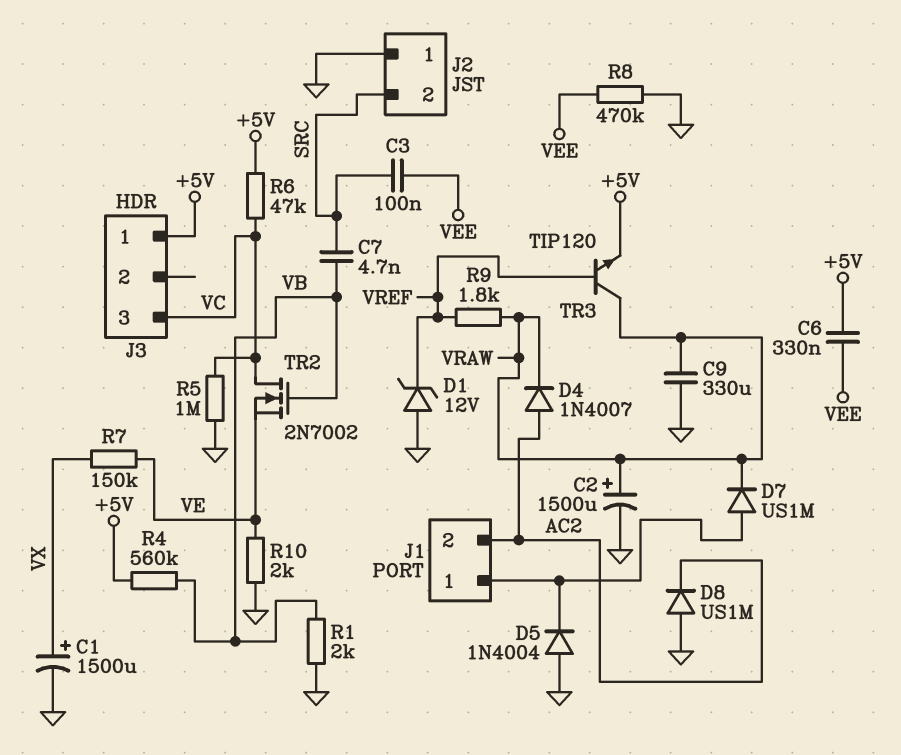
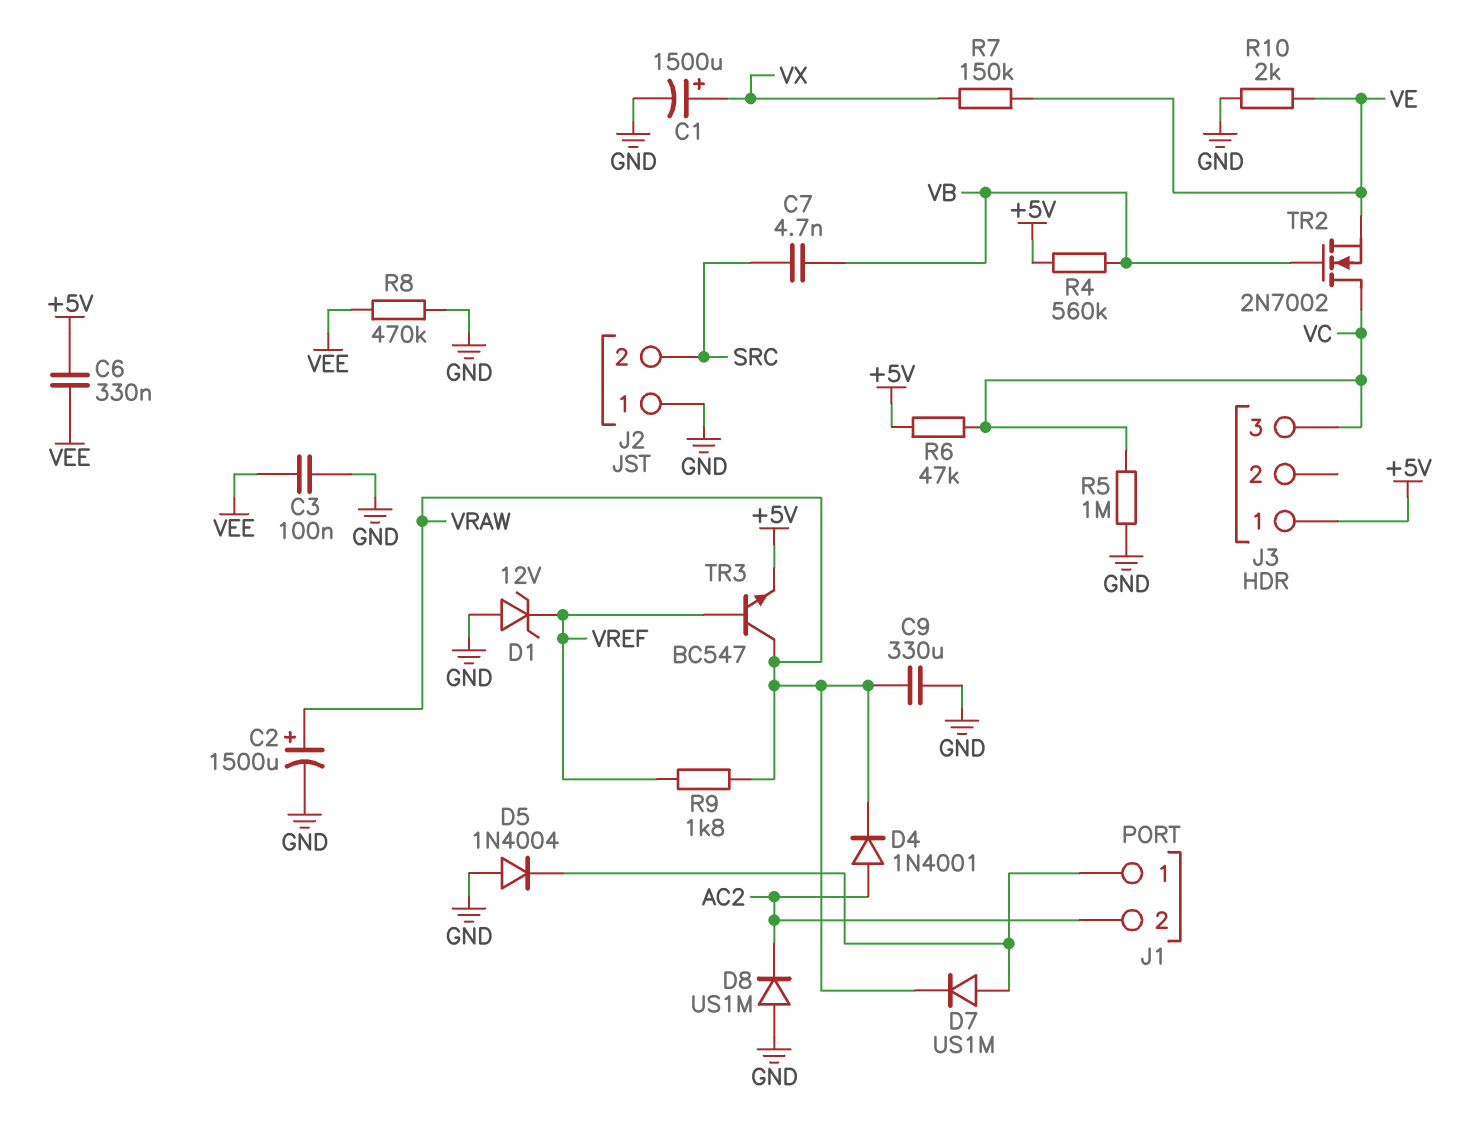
C3: 100nF (SRC, VEE) -> 100nF (GND, VEE)
D4: diode 1N4007 (A AC2, K VRAW) -> diode 1N4001 (A AC2, K VRAW)
R1: 2k (GND, VB) -> none
TR3: NPN TIP120 (B VREF, C VRAW, E +5V) -> NPN BC547 (B VREF, C VRAW, E +5V)

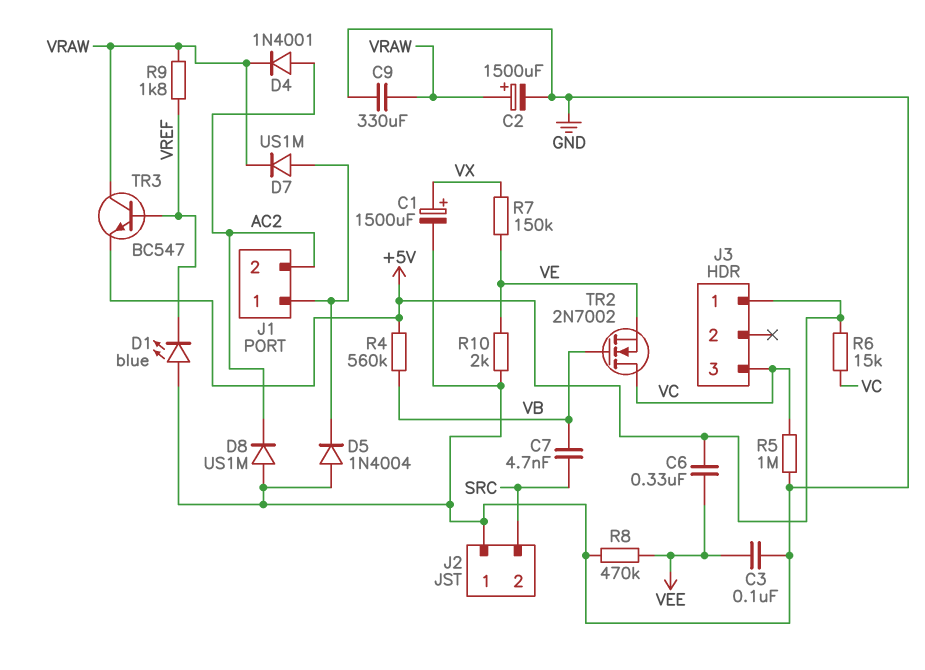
D1: zener 12V (A GND, K VREF) -> LED blue (A GND, K VREF)
R6: 47k (+5V, VC) -> 15k (+5V, VC)

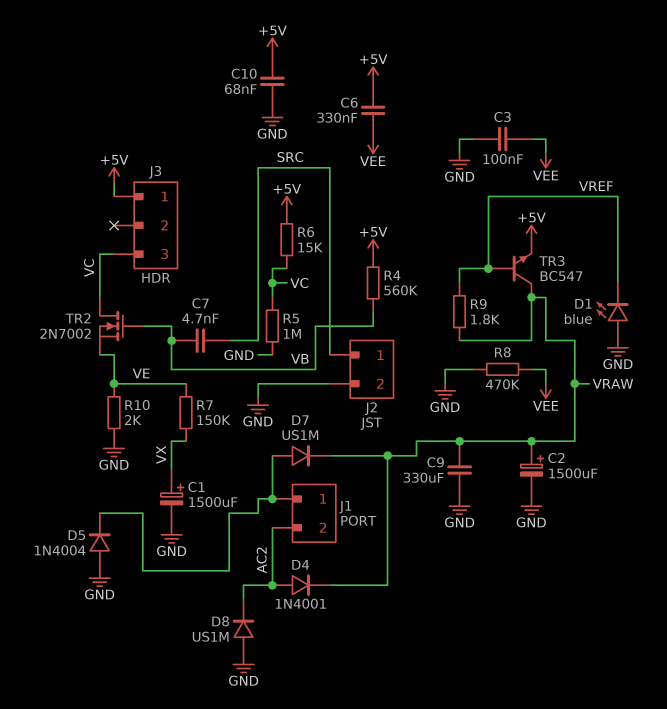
C10: none -> 68nF (+5V, GND)
J2 pin 1: GND -> SRC
J2 pin 2: SRC -> GND

